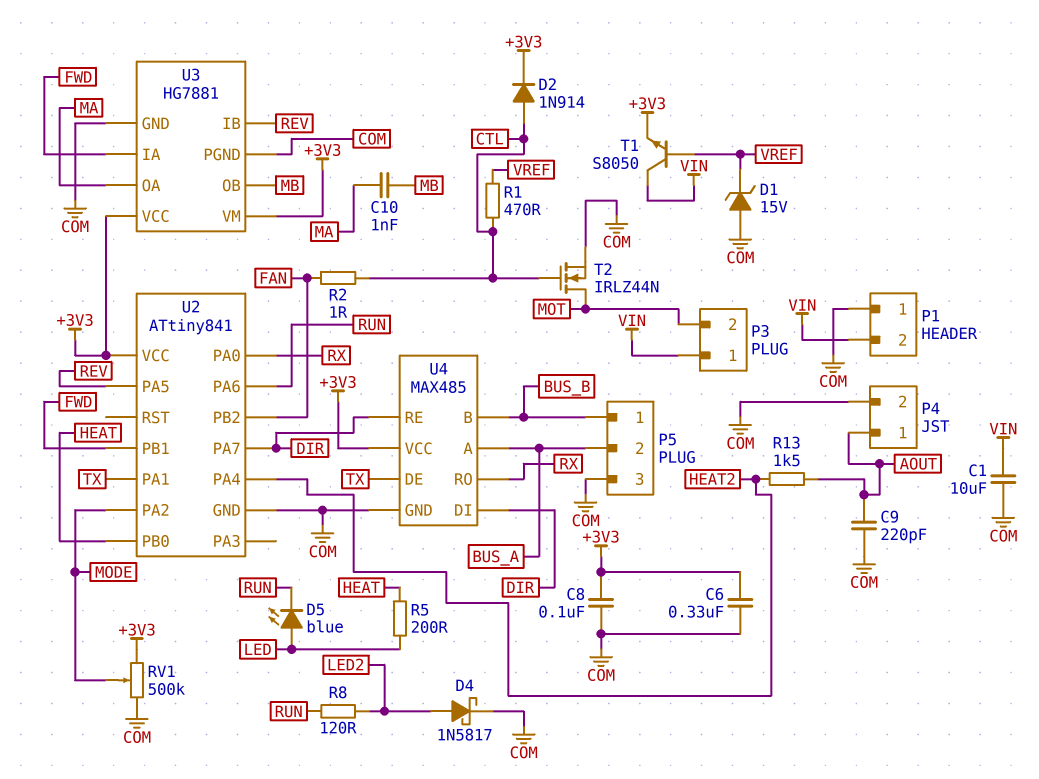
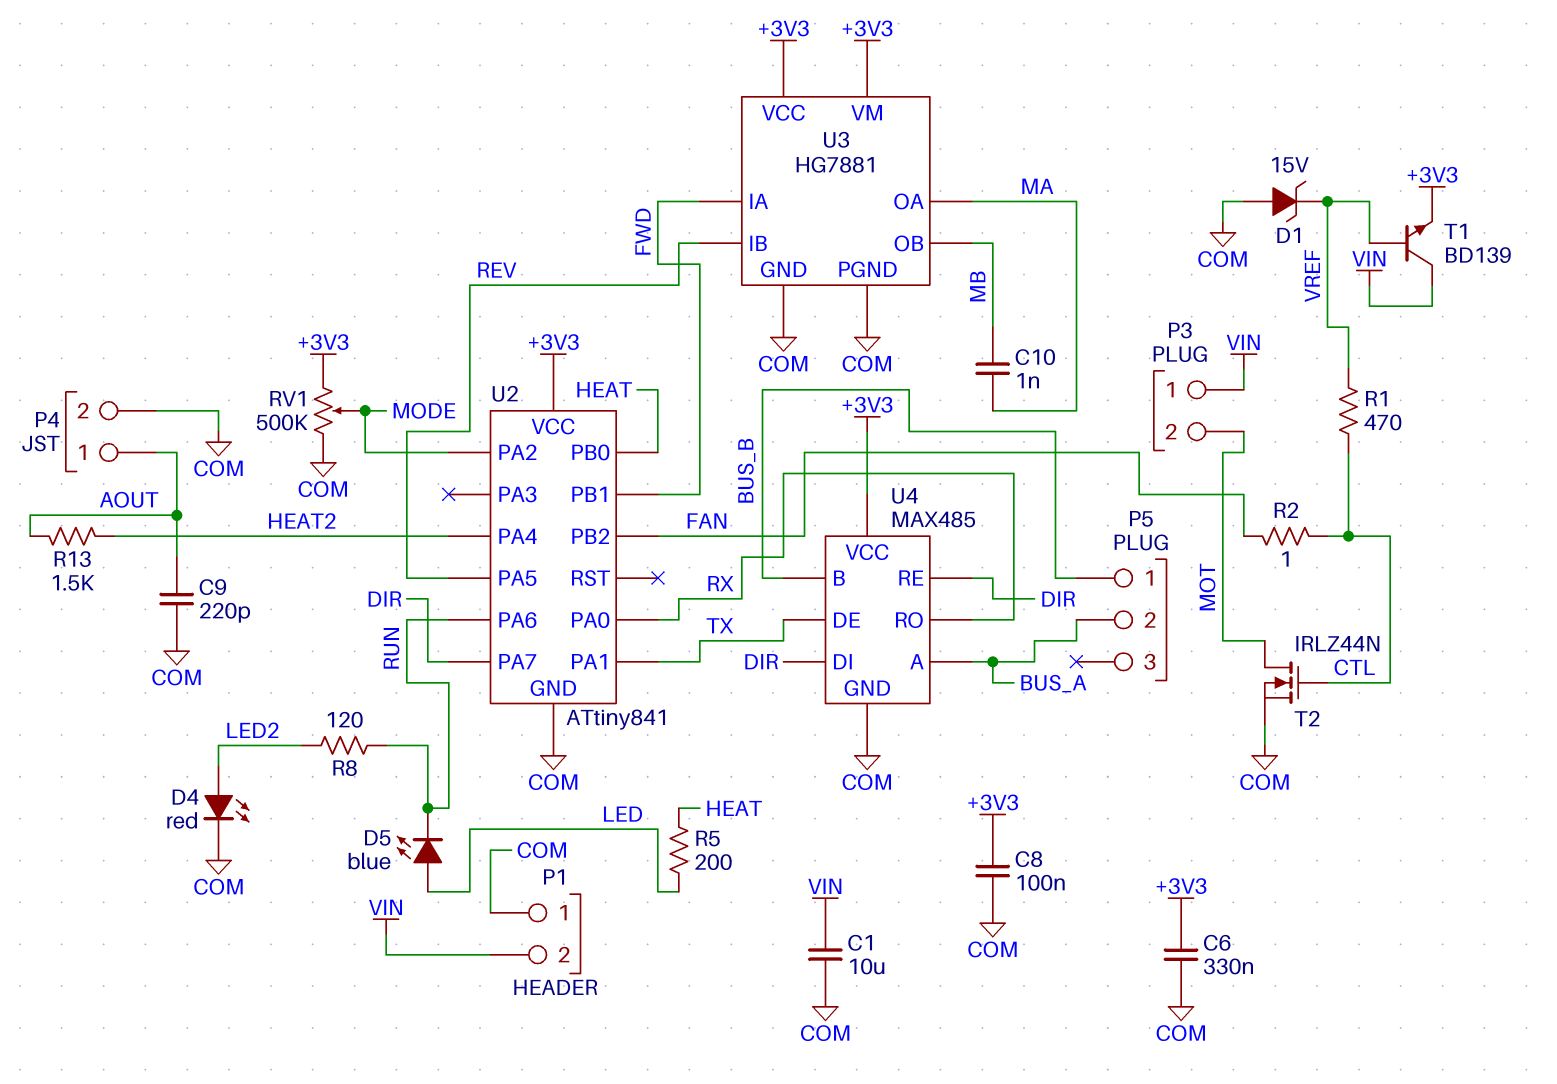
D2: diode 1N914 (A CTL, K +3V3) -> none
D4: schottky 1N5817 (A LED2, K COM) -> LED red (A LED2, K COM)
P5 pin 3: COM -> none
T1: NPN S8050 (B VREF, C VIN, E +3V3) -> NPN BD139 (B VREF, C VIN, E +3V3)

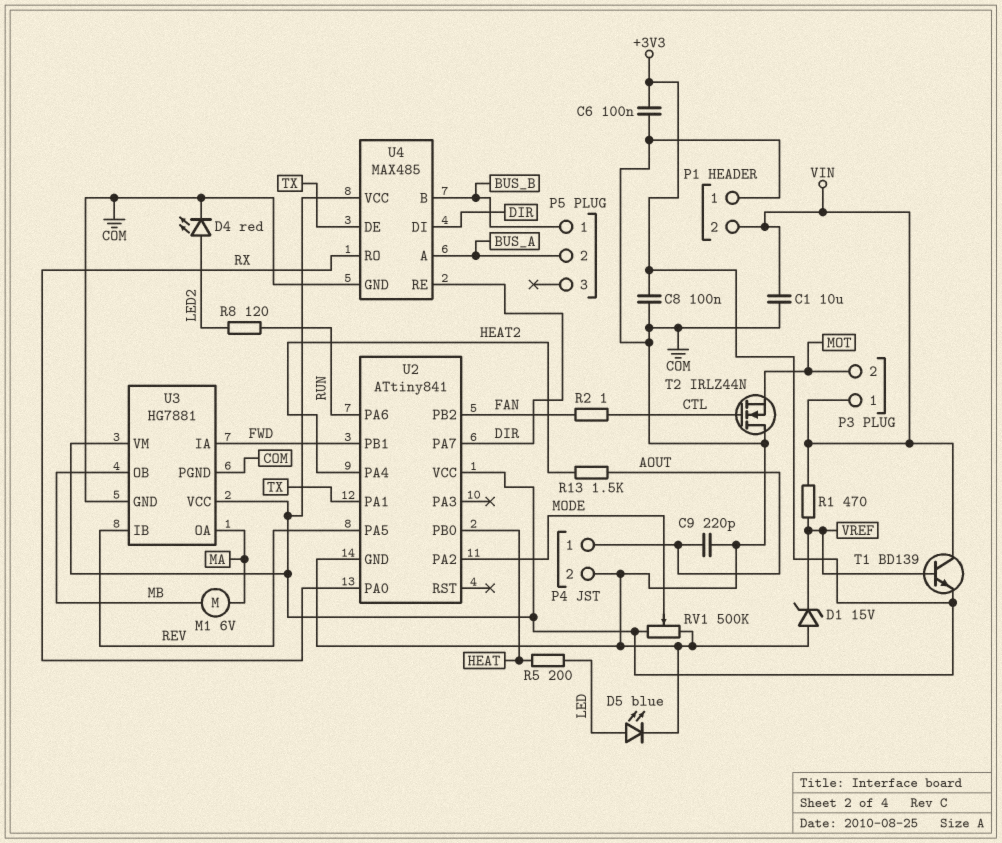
C6: 330nF (+3V3, COM) -> 100nF (+3V3, COM)
C10: 1nF (MA, MB) -> none
D5: LED blue (A LED, K RUN) -> LED blue (A LED, K COM)
M1: none -> motor 6V (MA, MB)
R1: 470 (CTL, VREF) -> 470 (VIN, VREF)
T2: NMOS IRLZ44N (G CTL, D MOT, S COM) -> NMOS IRLZ44N (G CTL, D COM, S MOT)

